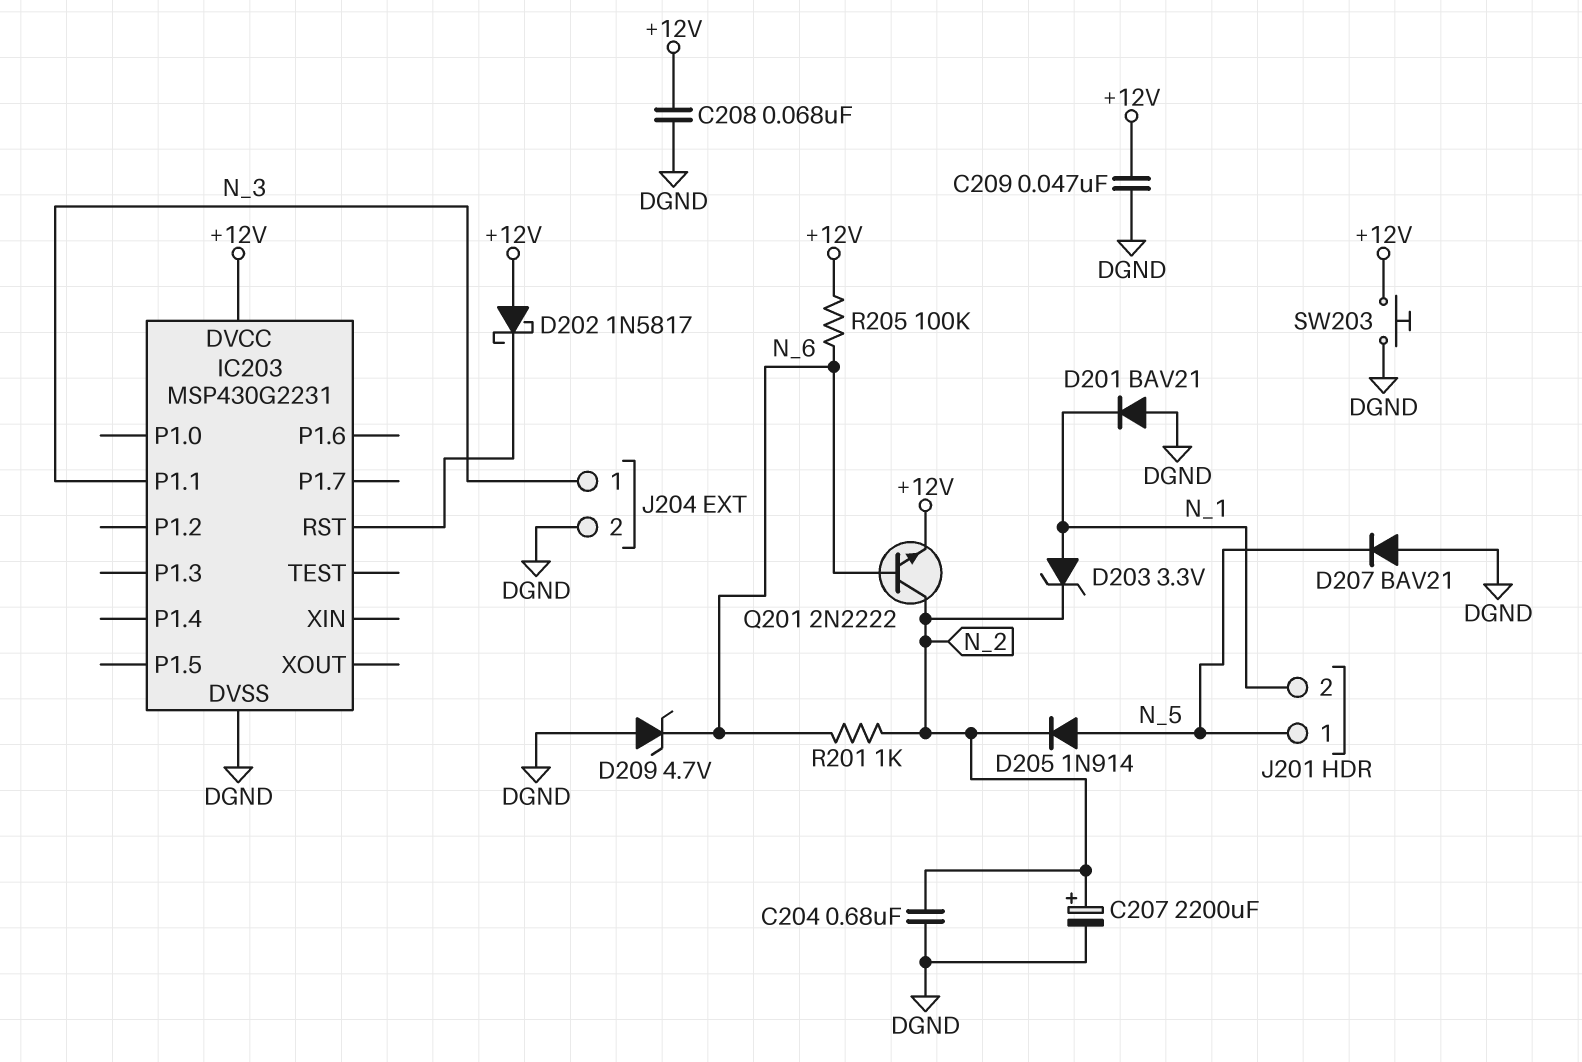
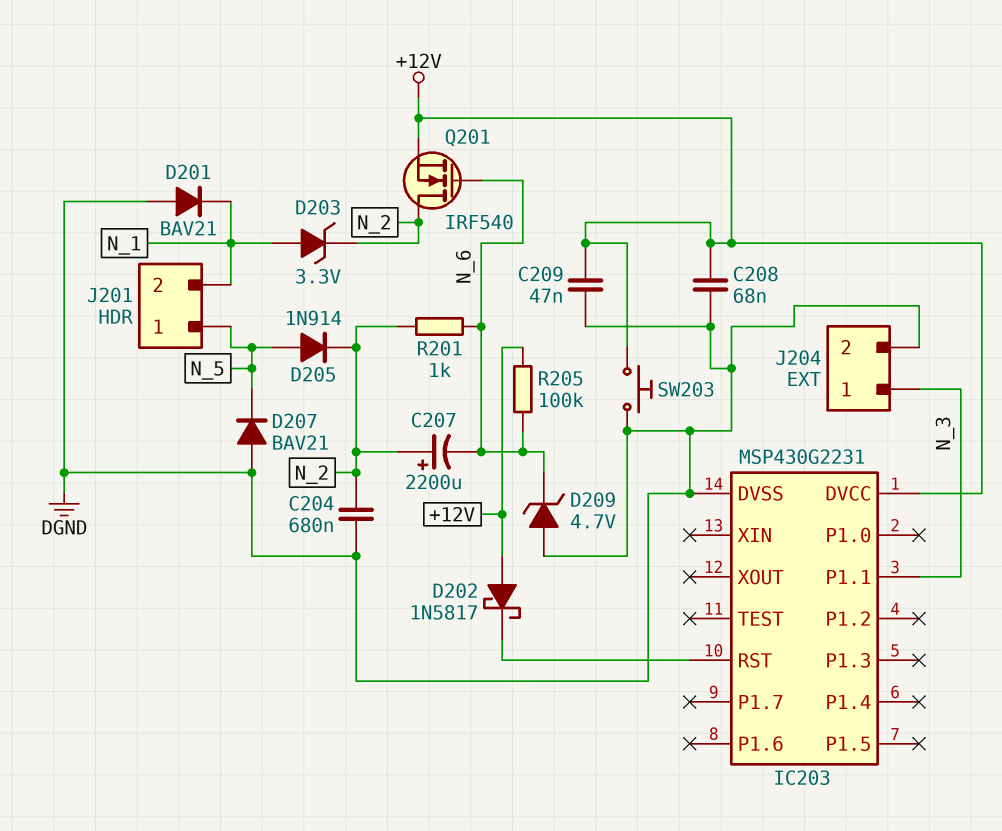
C207: 2200uF (plus N_2, minus DGND) -> 2200uF (plus N_2, minus N_6)
Q201: NPN 2N2222 (B N_6, C N_2, E +12V) -> NMOS IRF540 (G N_6, D N_2, S +12V)

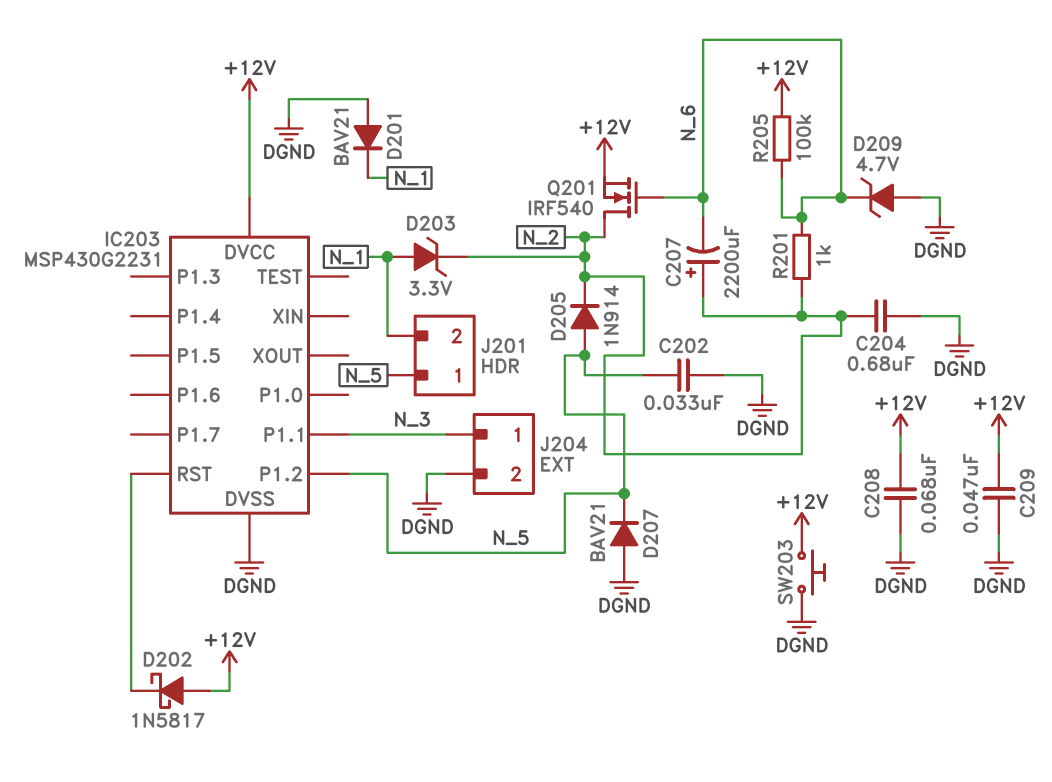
C202: none -> 33nF (DGND, N_5)
IC203 pin P1.2: none -> N_5

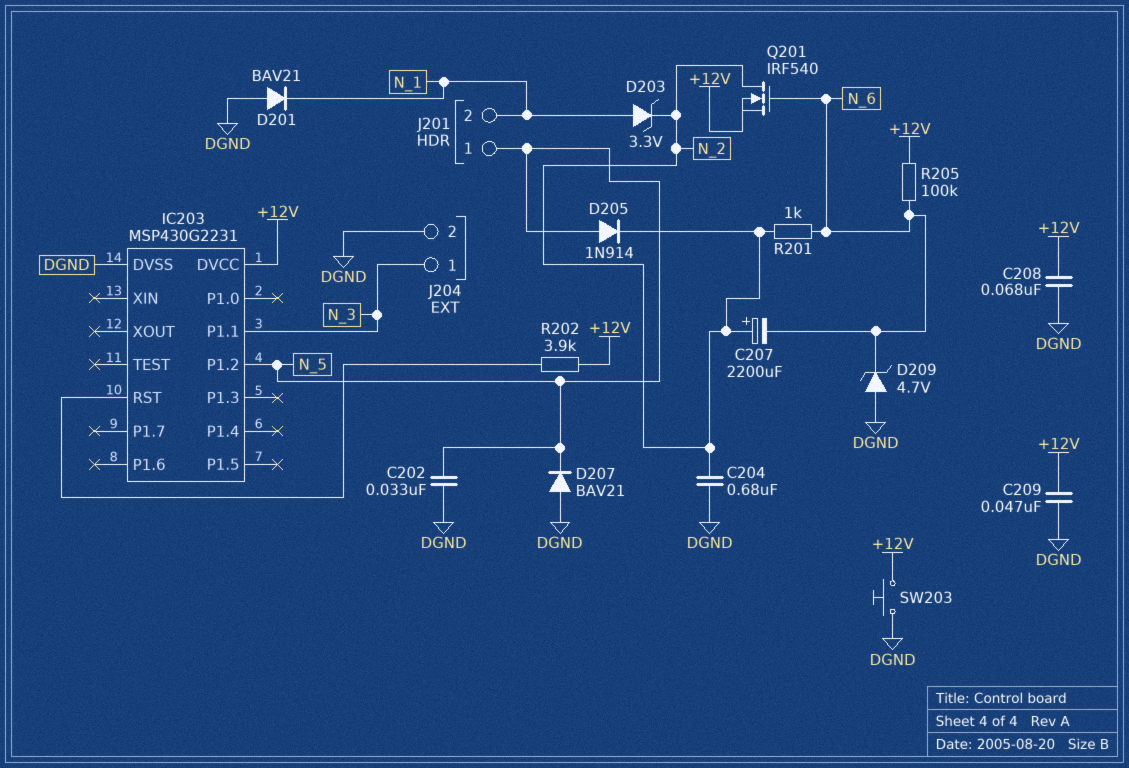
D202: schottky 1N5817 (A +12V, K IC203/RST) -> none
R202: none -> 3.9k (+12V, IC203/RST)

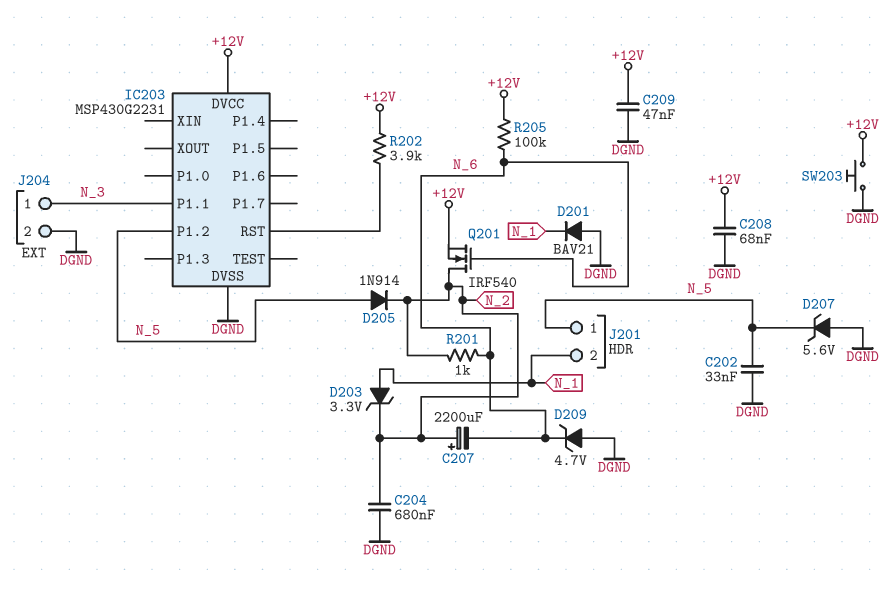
D207: diode BAV21 (A DGND, K N_5) -> zener 5.6V (A DGND, K N_5)

